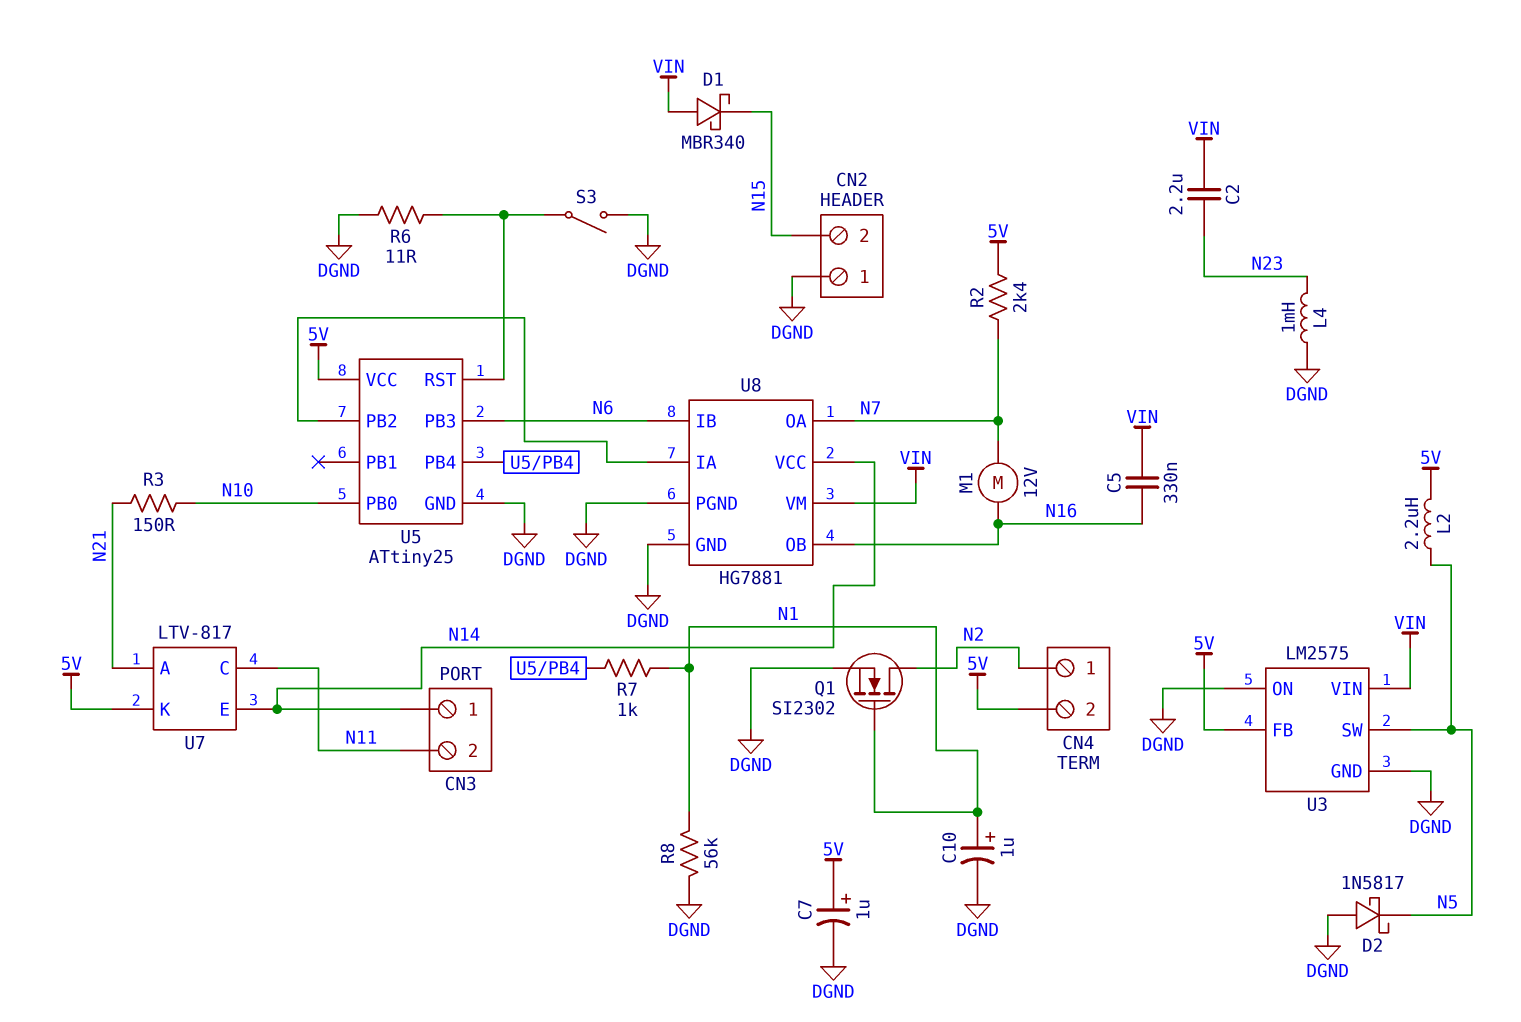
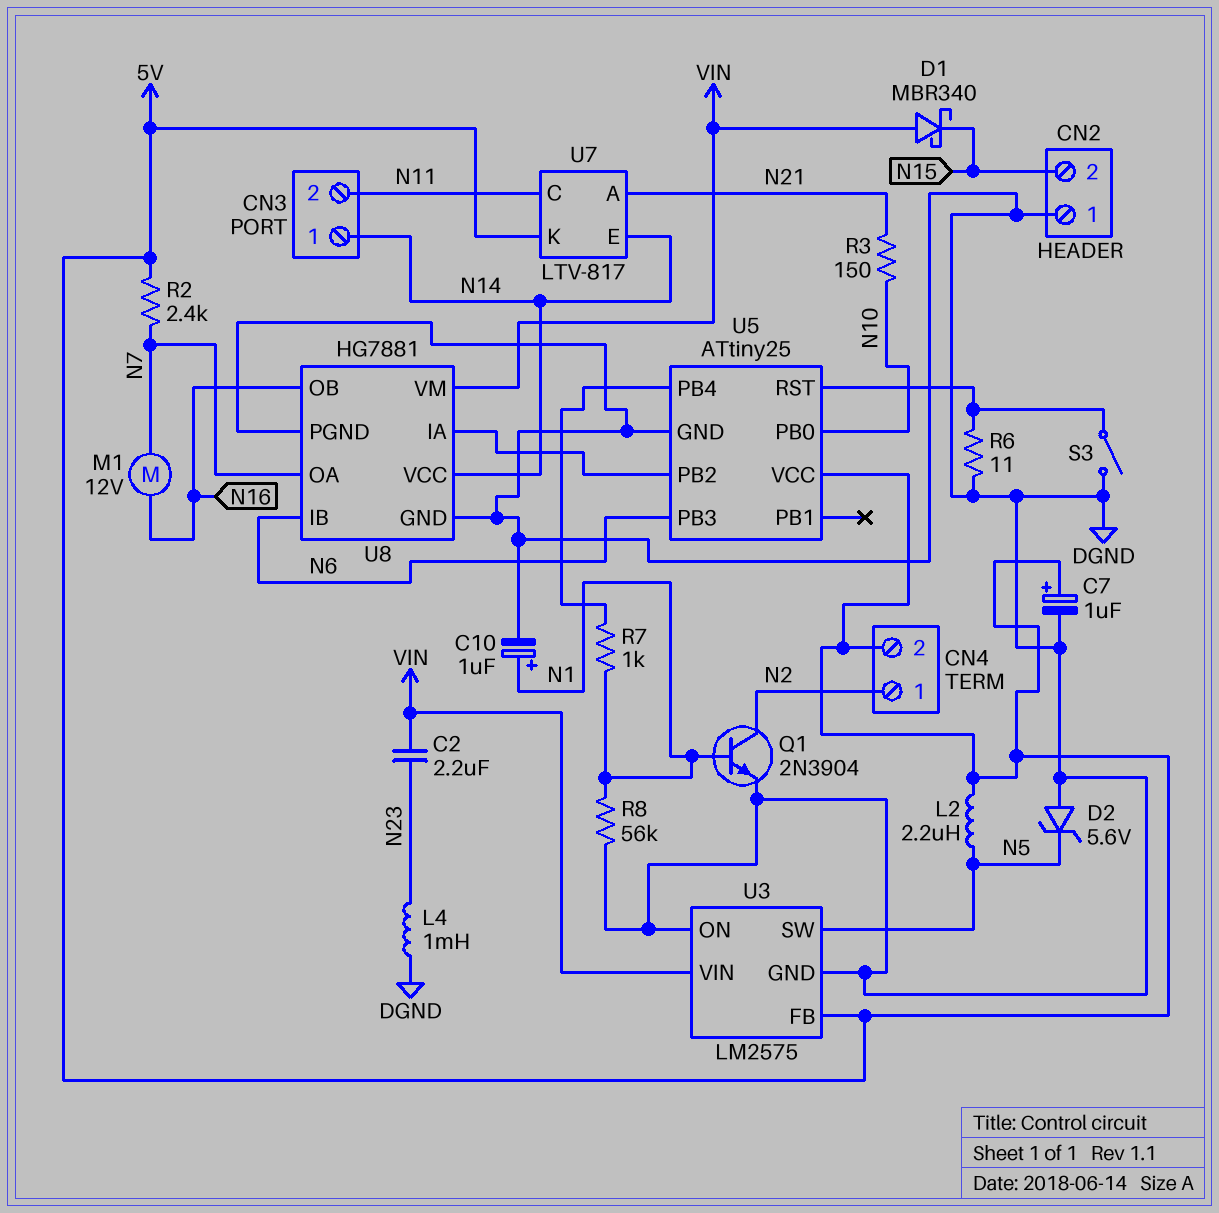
C5: 330nF (N16, VIN) -> none
D2: schottky 1N5817 (A DGND, K N5) -> zener 5.6V (A DGND, K N5)
Q1: NMOS SI2302 (G N1, D N2, S DGND) -> NPN 2N3904 (B N1, C N2, E DGND)

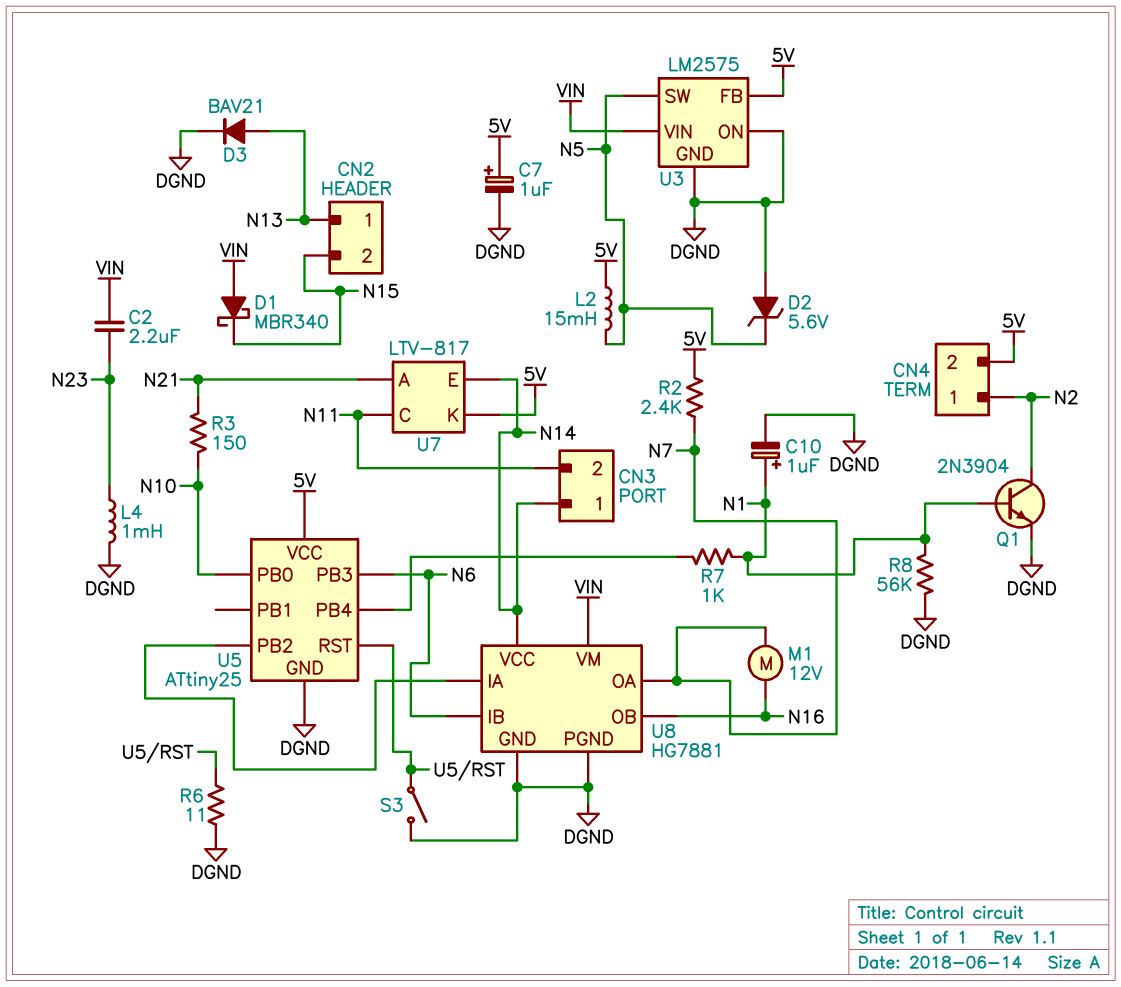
CN2 pin 1: DGND -> N13
D3: none -> diode BAV21 (A N13, K DGND)
L2: 2.2uH (5V, N5) -> 15mH (5V, N5)

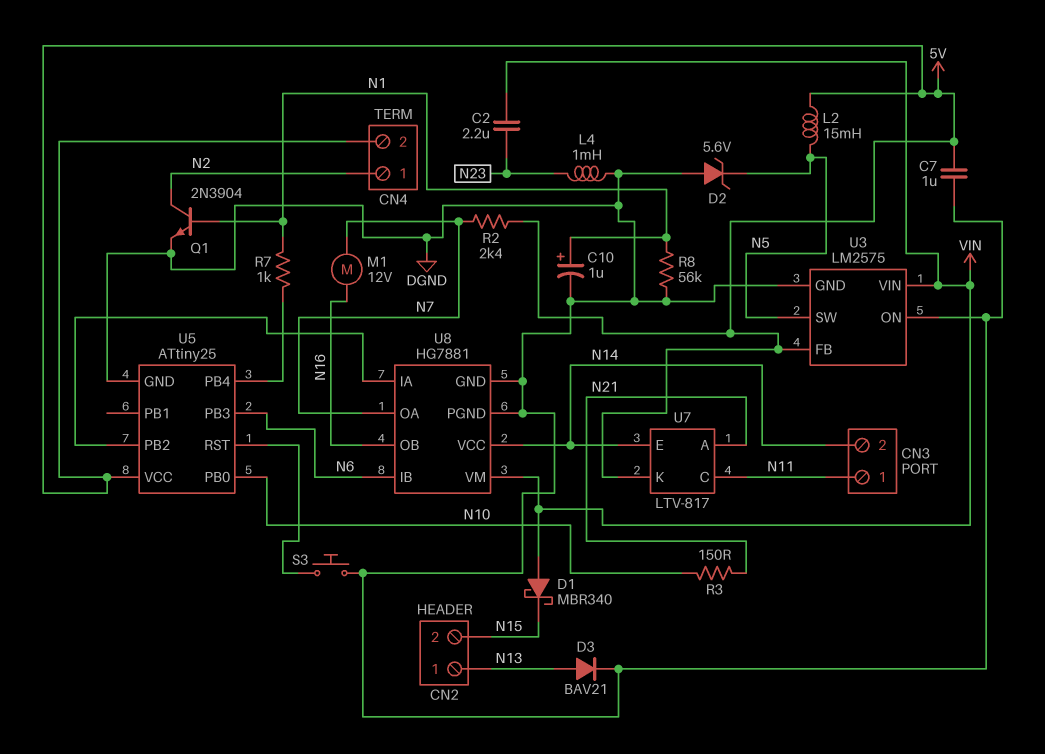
C7: 1uF (plus 5V, minus DGND) -> 1uF (5V, DGND)
CN3 pin 1: N14 -> N11
CN3 pin 2: N11 -> N14
R6: 11 (DGND, U5/RST) -> none
S3: switch (DGND, U5/RST) -> button (DGND, U5/RST)

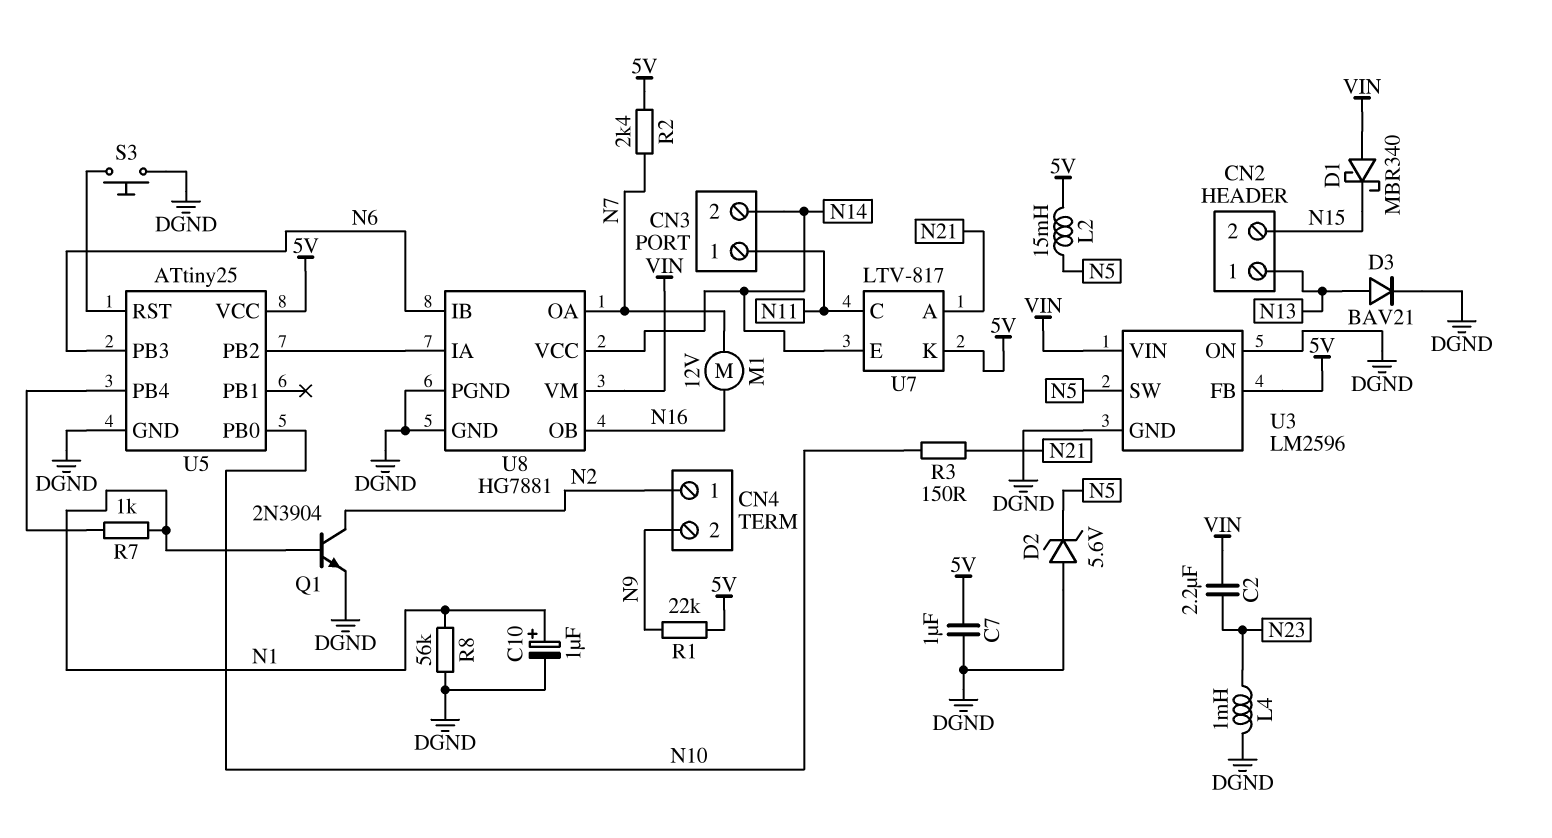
CN4 pin 2: 5V -> N9
R1: none -> 22k (5V, N9)
U3: LM2575 -> LM2596

